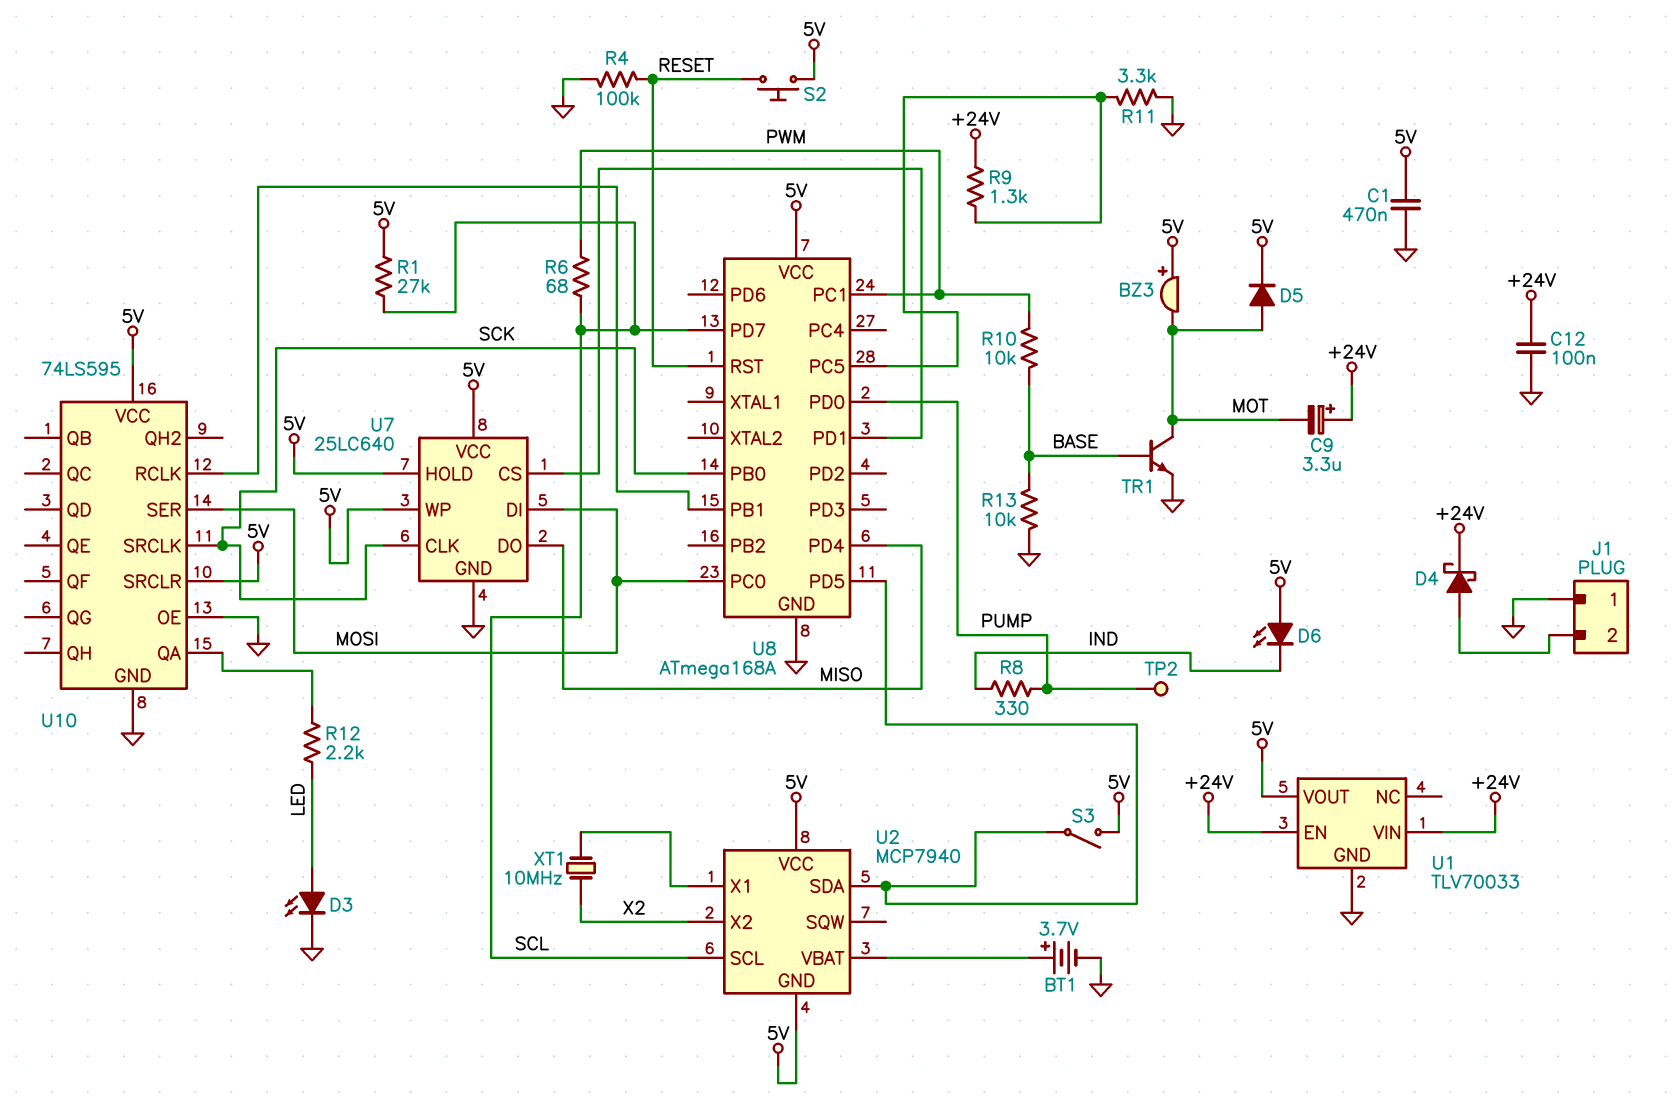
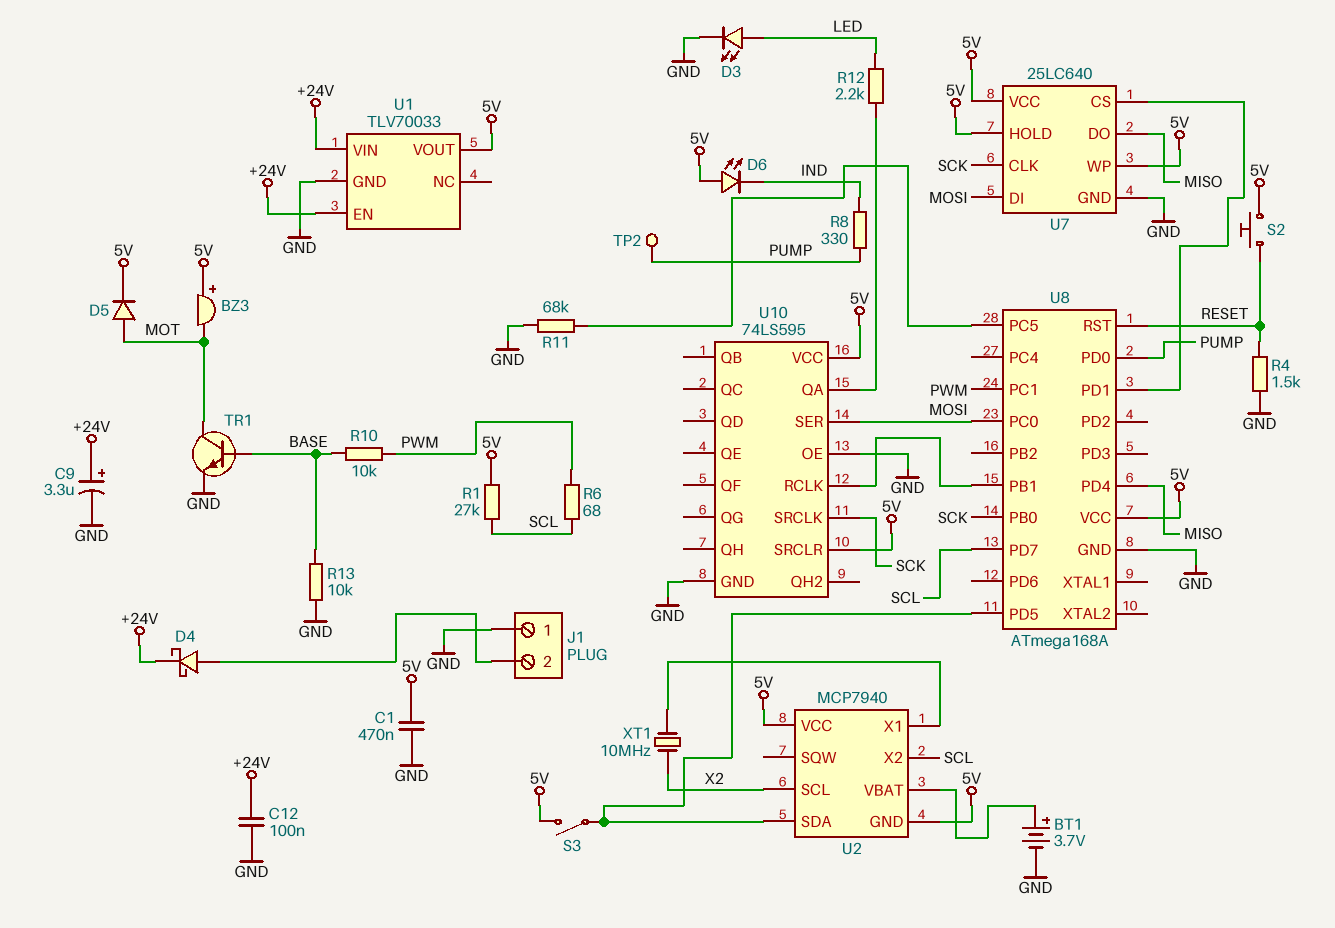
C9: 3.3uF (plus +24V, minus MOT) -> 3.3uF (plus +24V, minus GND)
R4: 100k (GND, RESET) -> 1.5k (GND, RESET)
R9: 1.3k (+24V, U8/PC5) -> none
R11: 3.3k (GND, U8/PC5) -> 68k (GND, U8/PC5)
U2 pin SCL: SCL -> X2
U2 pin X2: X2 -> SCL

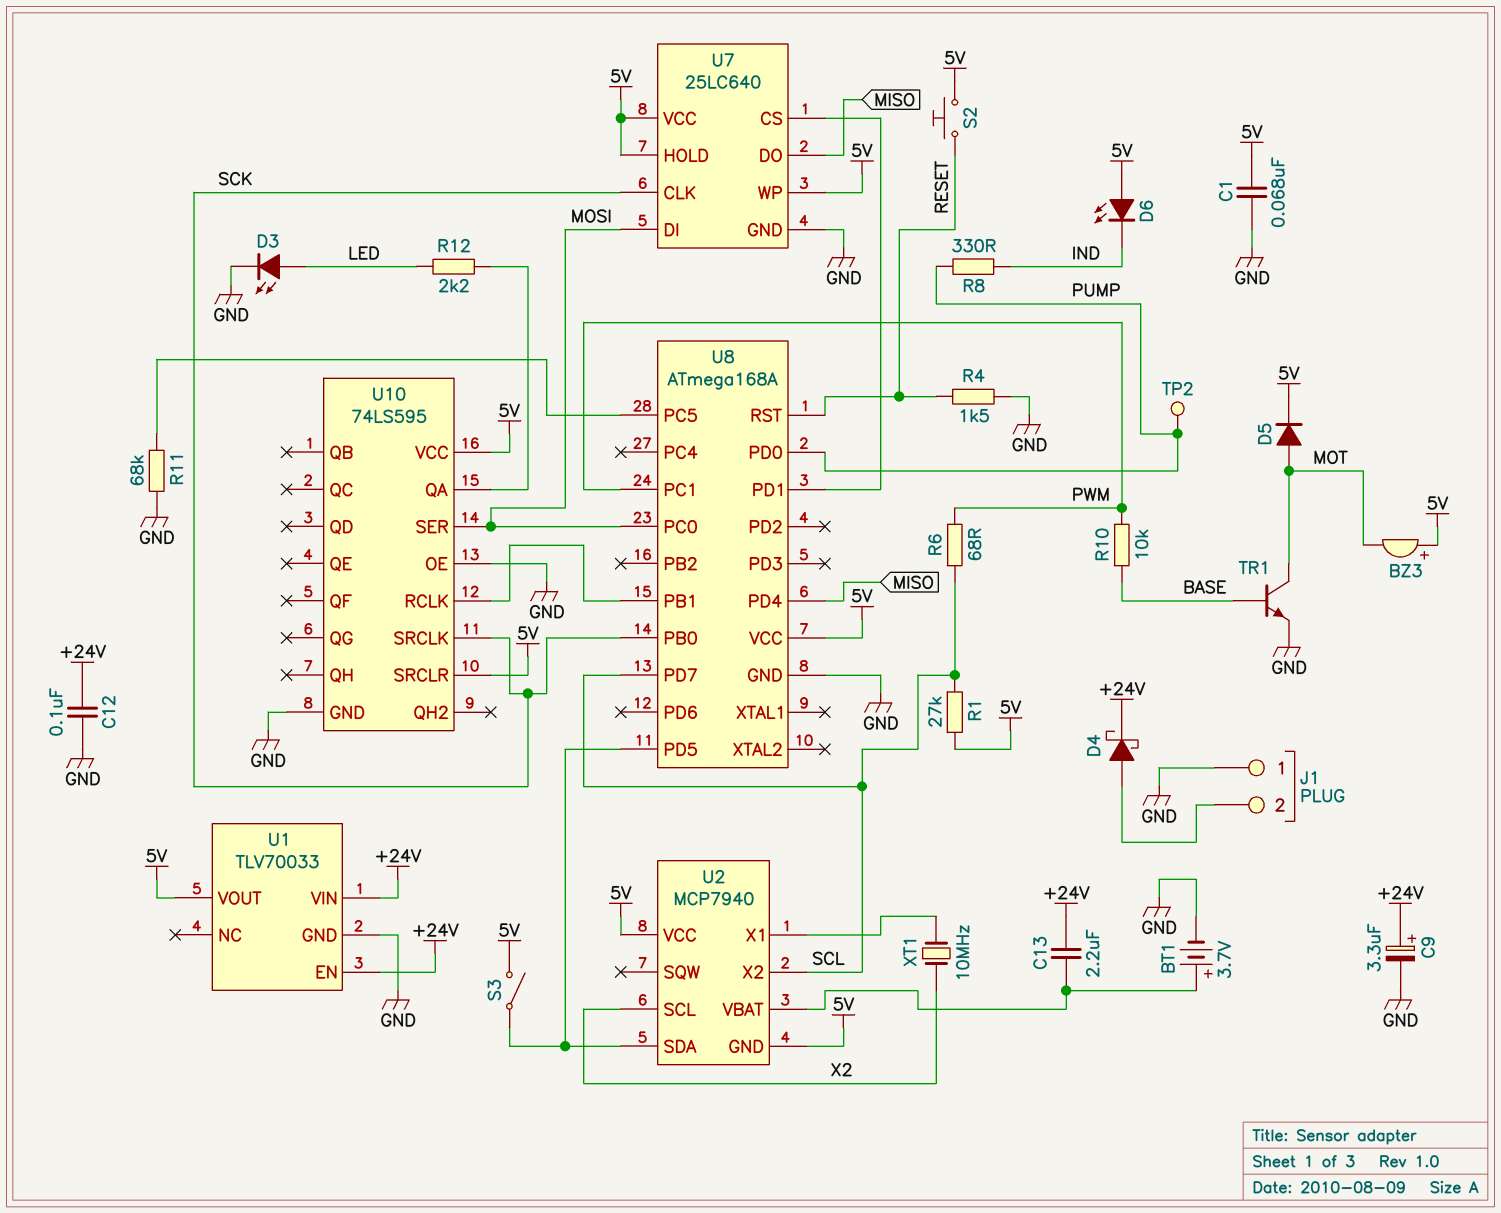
C1: 470nF (5V, GND) -> 68nF (5V, GND)
C13: none -> 2.2uF (+24V, U2/VBAT)
R13: 10k (BASE, GND) -> none

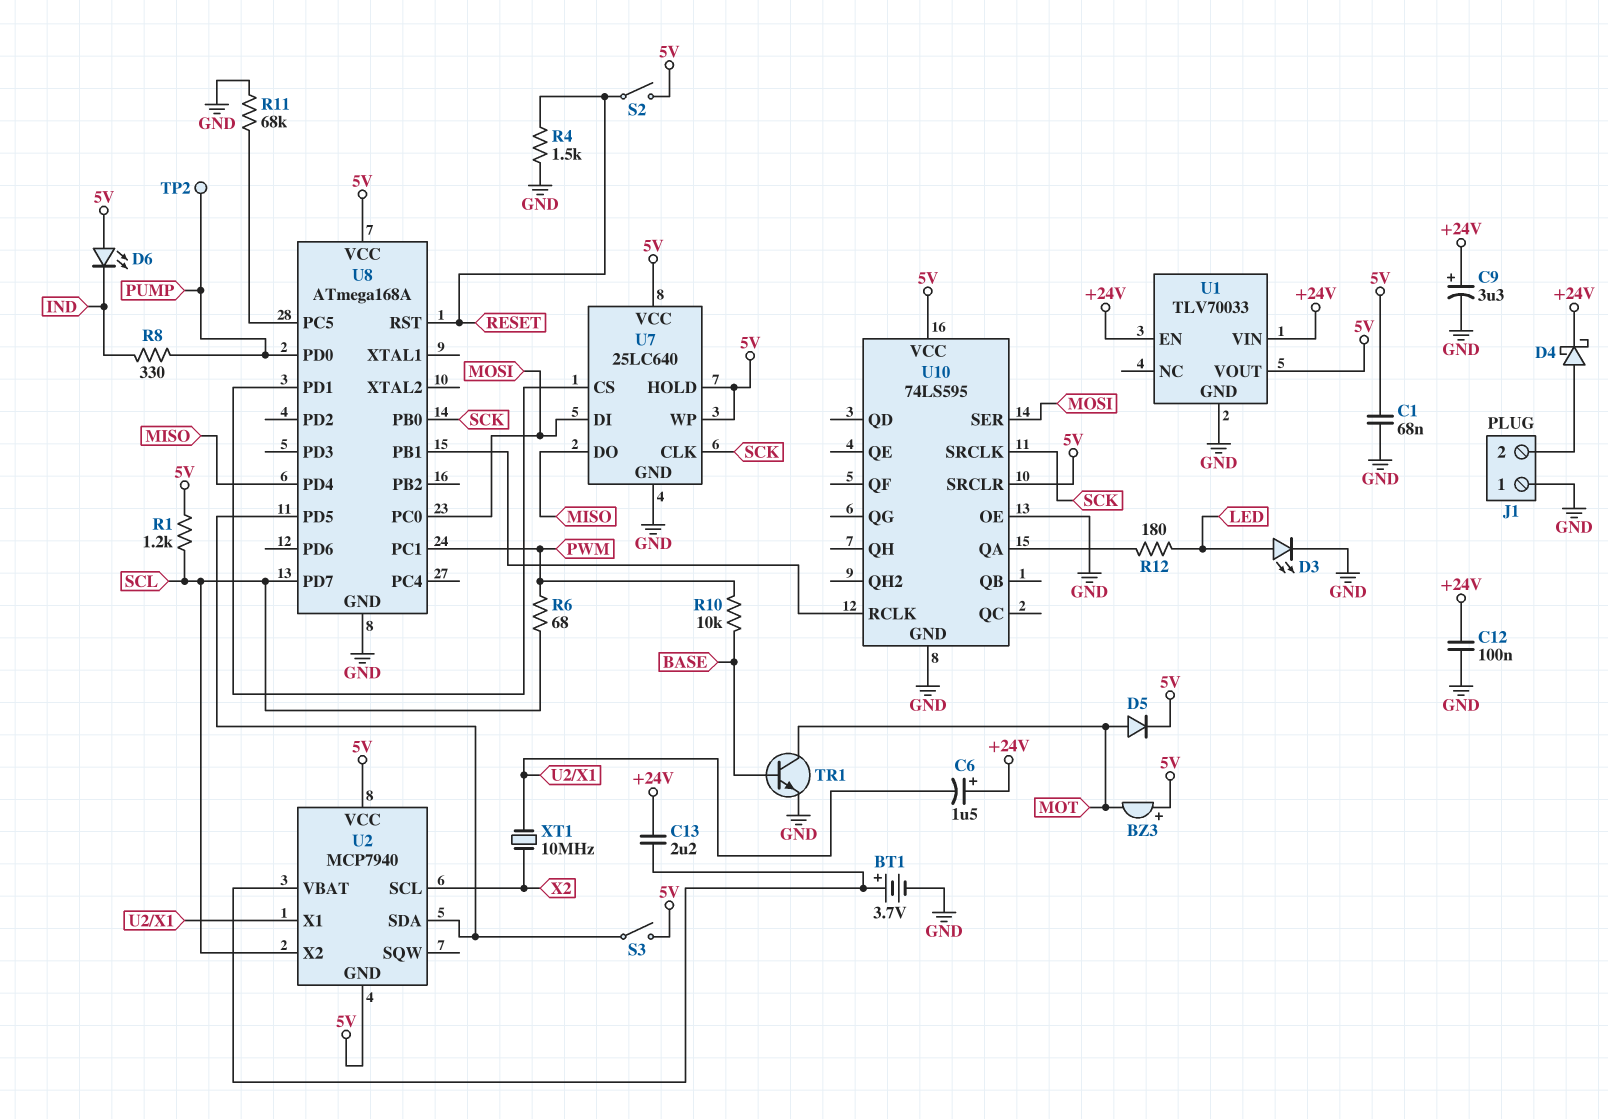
C6: none -> 1.5uF (plus +24V, minus U2/X1)
R1: 27k (5V, SCL) -> 1.2k (5V, SCL)
R12: 2.2k (LED, U10/QA) -> 180 (LED, U10/QA)
S2: button (5V, RESET) -> switch (5V, RESET)

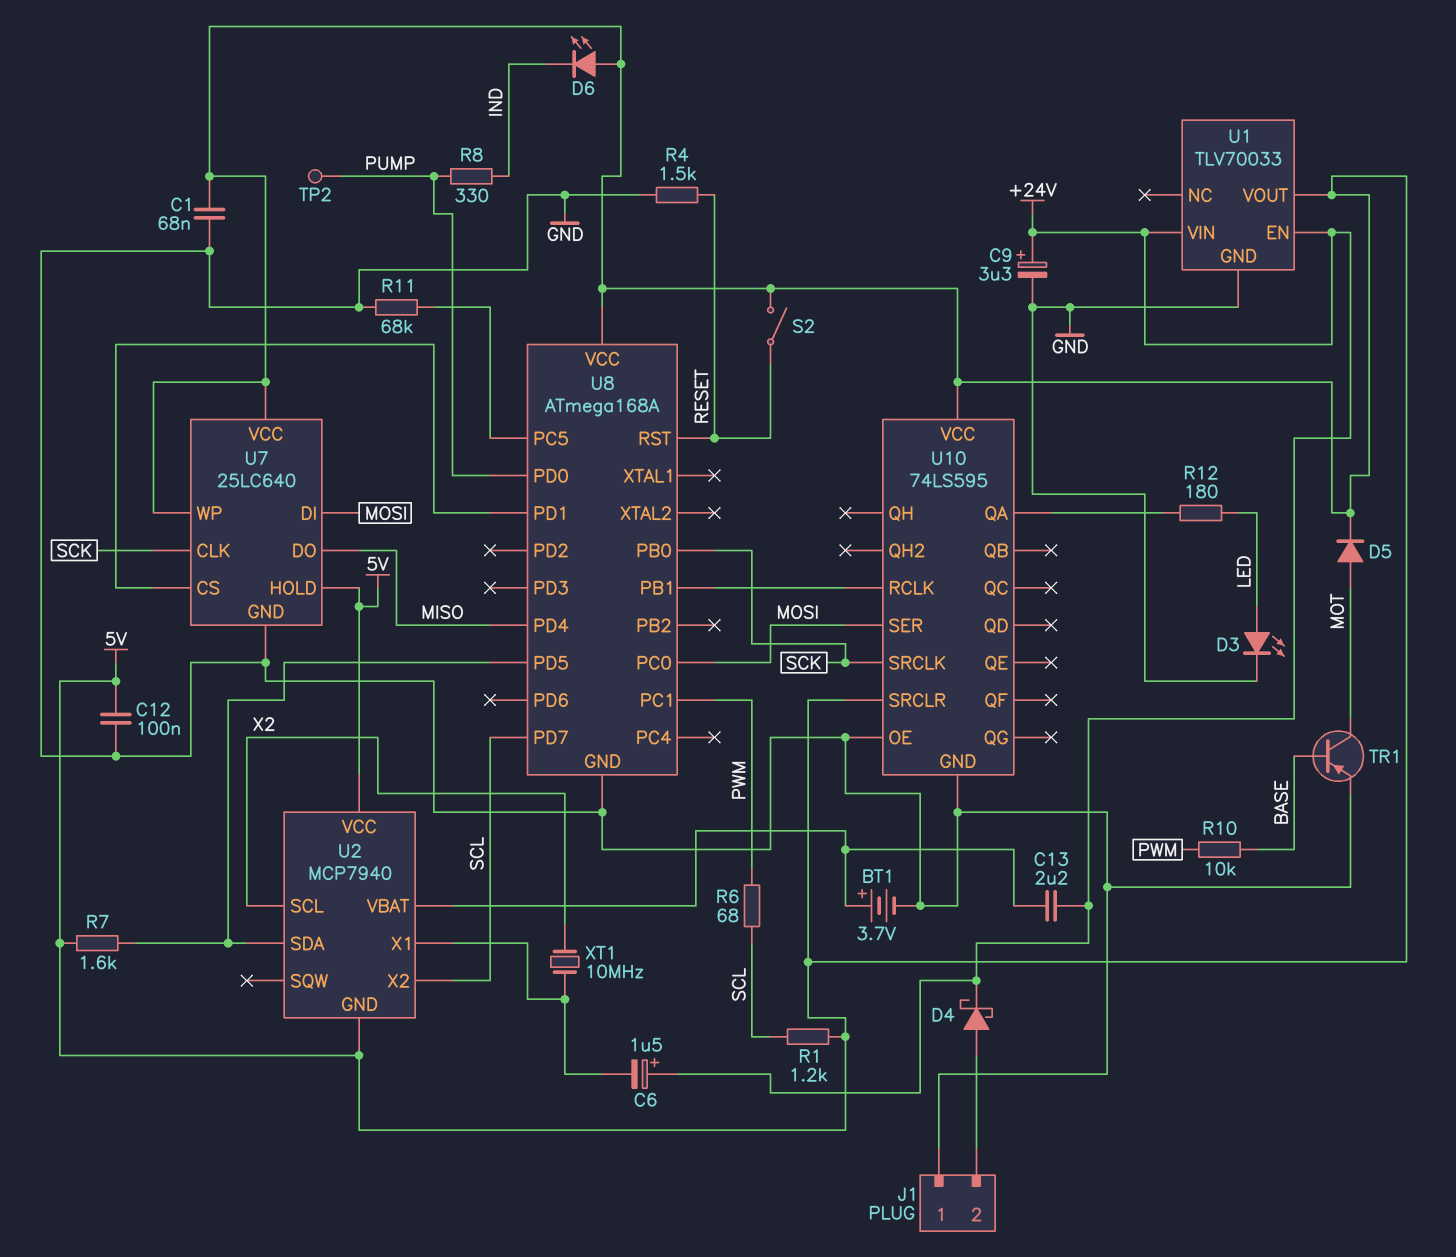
BZ3: buzzer (plus 5V, minus MOT) -> none
C12: 100nF (+24V, GND) -> 100nF (5V, GND)
R7: none -> 1.6k (5V, U2/SDA)
S3: switch (5V, U2/SDA) -> none
TR1: NPN (B BASE, C MOT, E GND) -> PNP (B BASE, C MOT, E GND)

